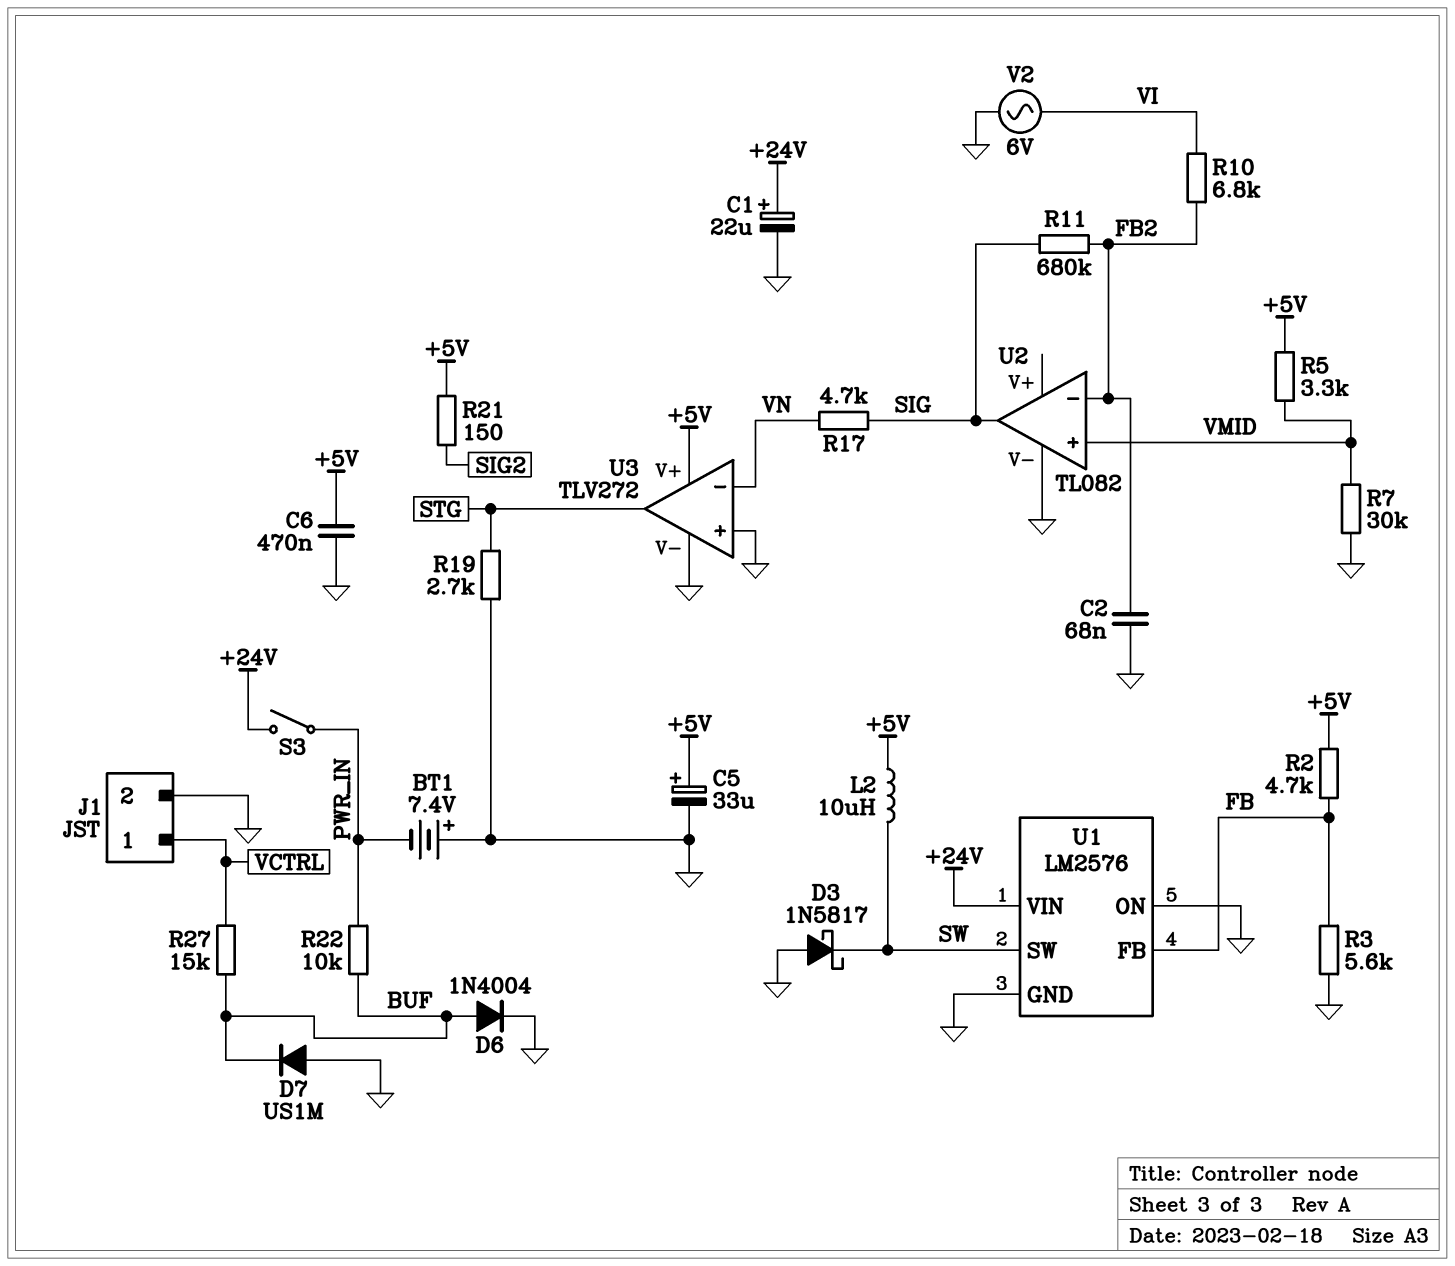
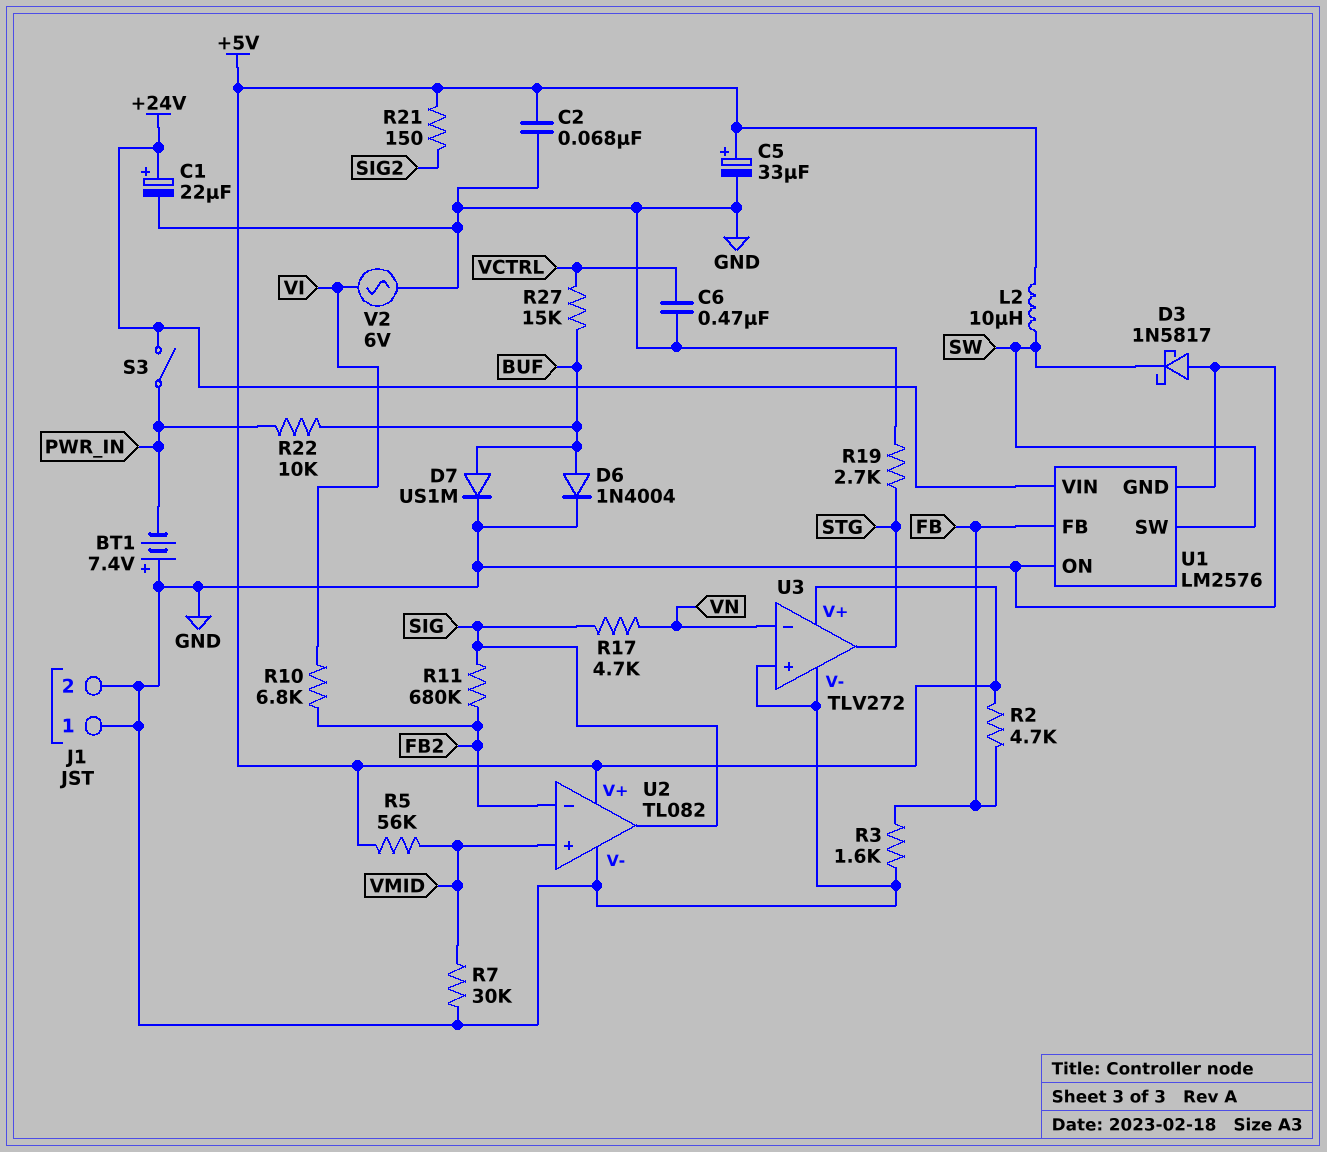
C2: 68nF (FB2, GND) -> 68nF (+5V, GND)
C6: 470nF (+5V, GND) -> 470nF (GND, VCTRL)
D7: diode US1M (A GND, K BUF) -> diode US1M (A BUF, K GND)
J1 pin 1: VCTRL -> GND
R3: 5.6k (FB, GND) -> 1.6k (FB, GND)
R5: 3.3k (+5V, VMID) -> 56k (+5V, VMID)
U2 pin V+: none -> +5V

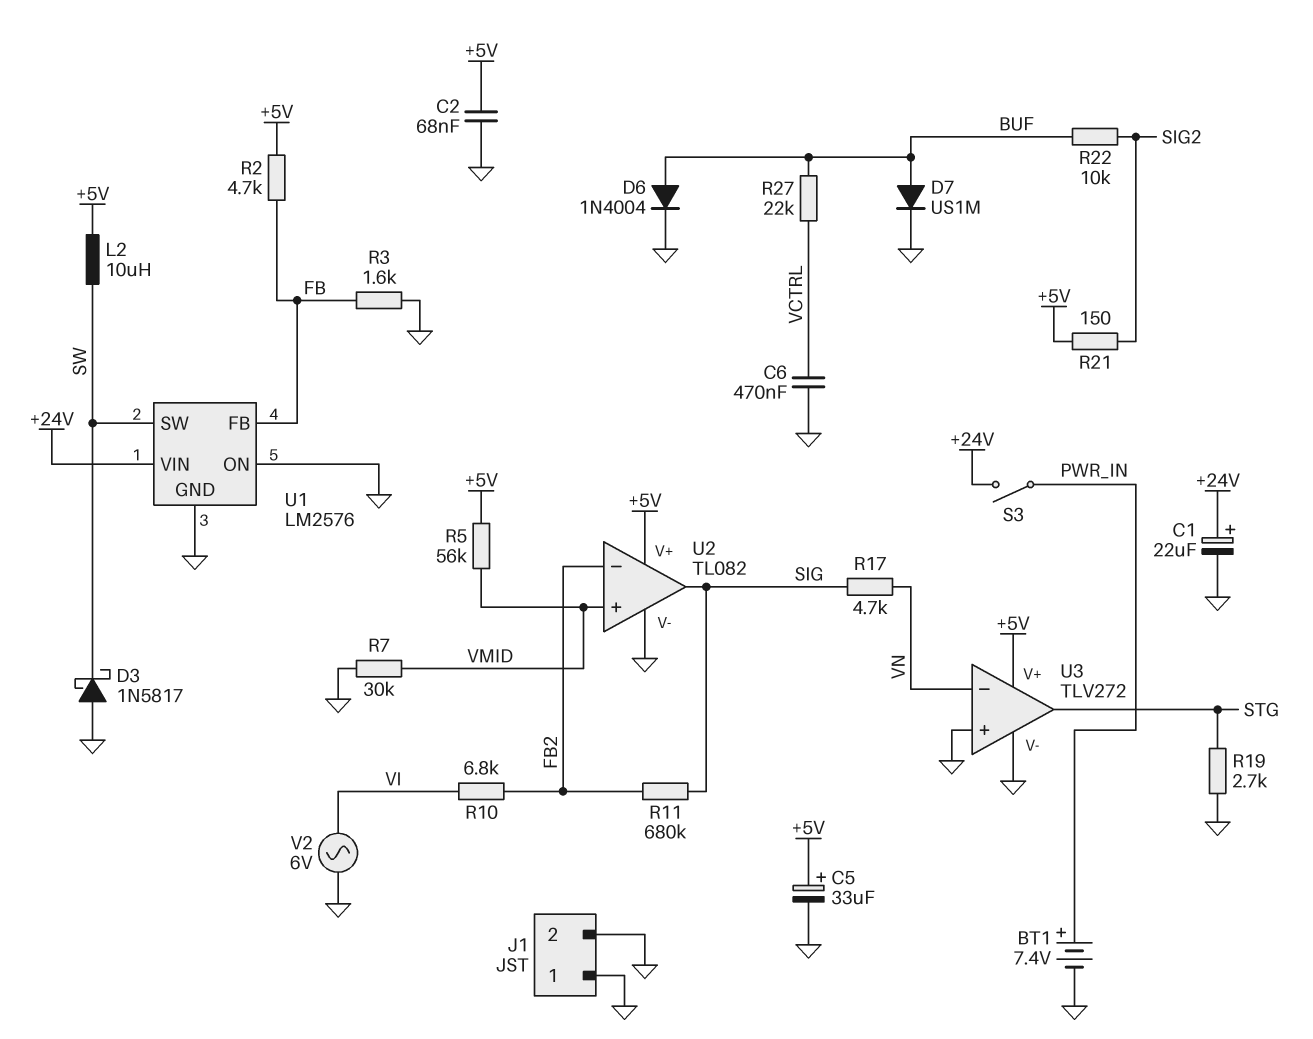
BT1: 7.4V (plus GND, minus PWR_IN) -> 7.4V (plus PWR_IN, minus GND)
R22: 10k (BUF, PWR_IN) -> 10k (BUF, SIG2)
R27: 15k (BUF, VCTRL) -> 22k (BUF, VCTRL)

